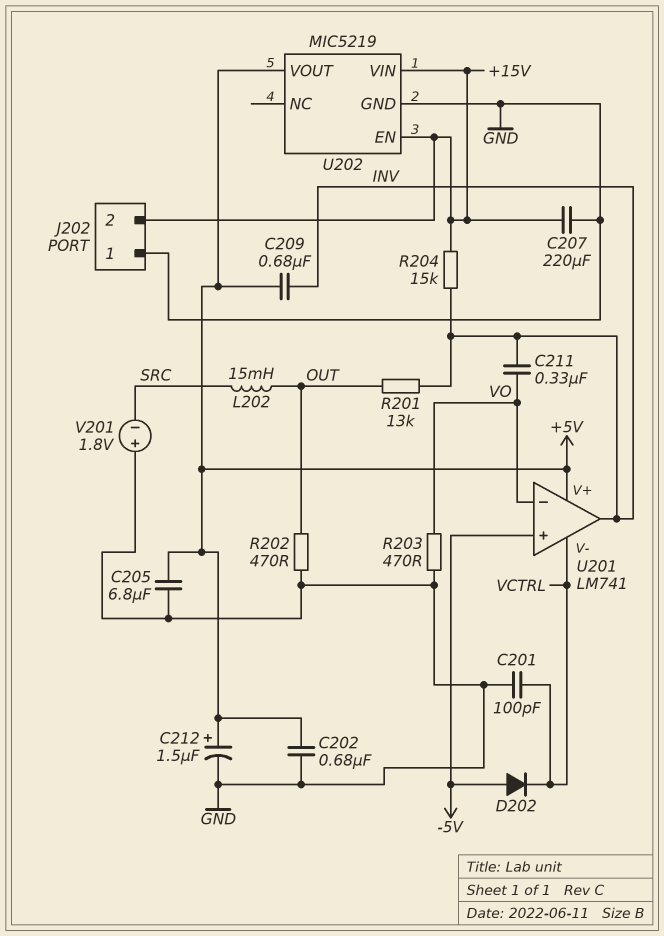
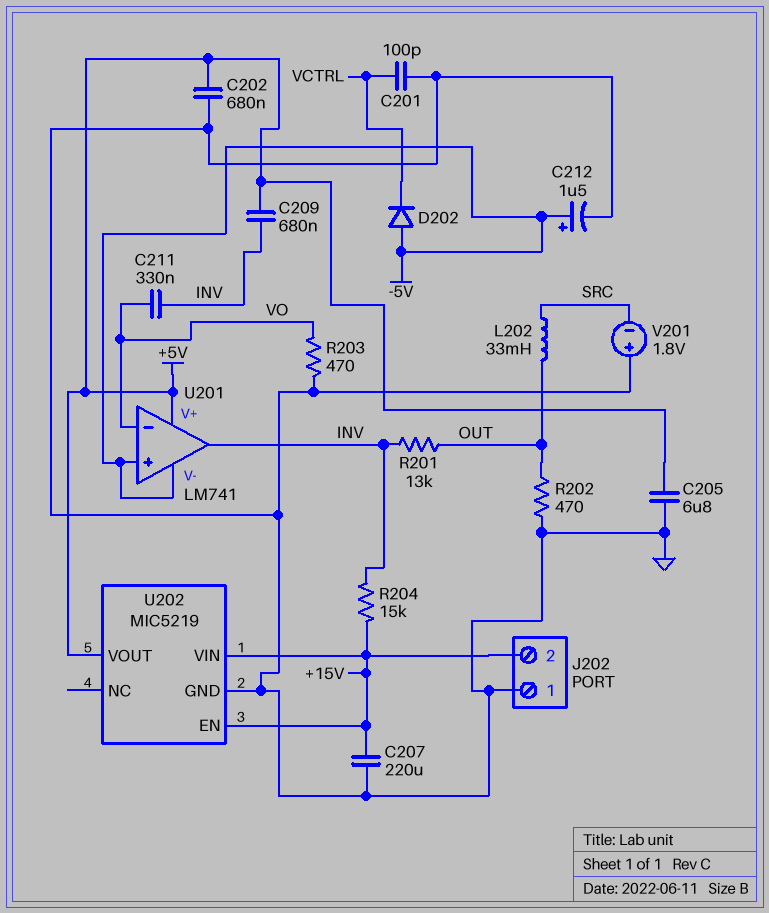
C212: 1.5uF (plus +5V, minus GND) -> 1.5uF (plus -5V, minus GND)
L202: 15mH (OUT, SRC) -> 33mH (OUT, SRC)
U201 pin V-: VCTRL -> -5V

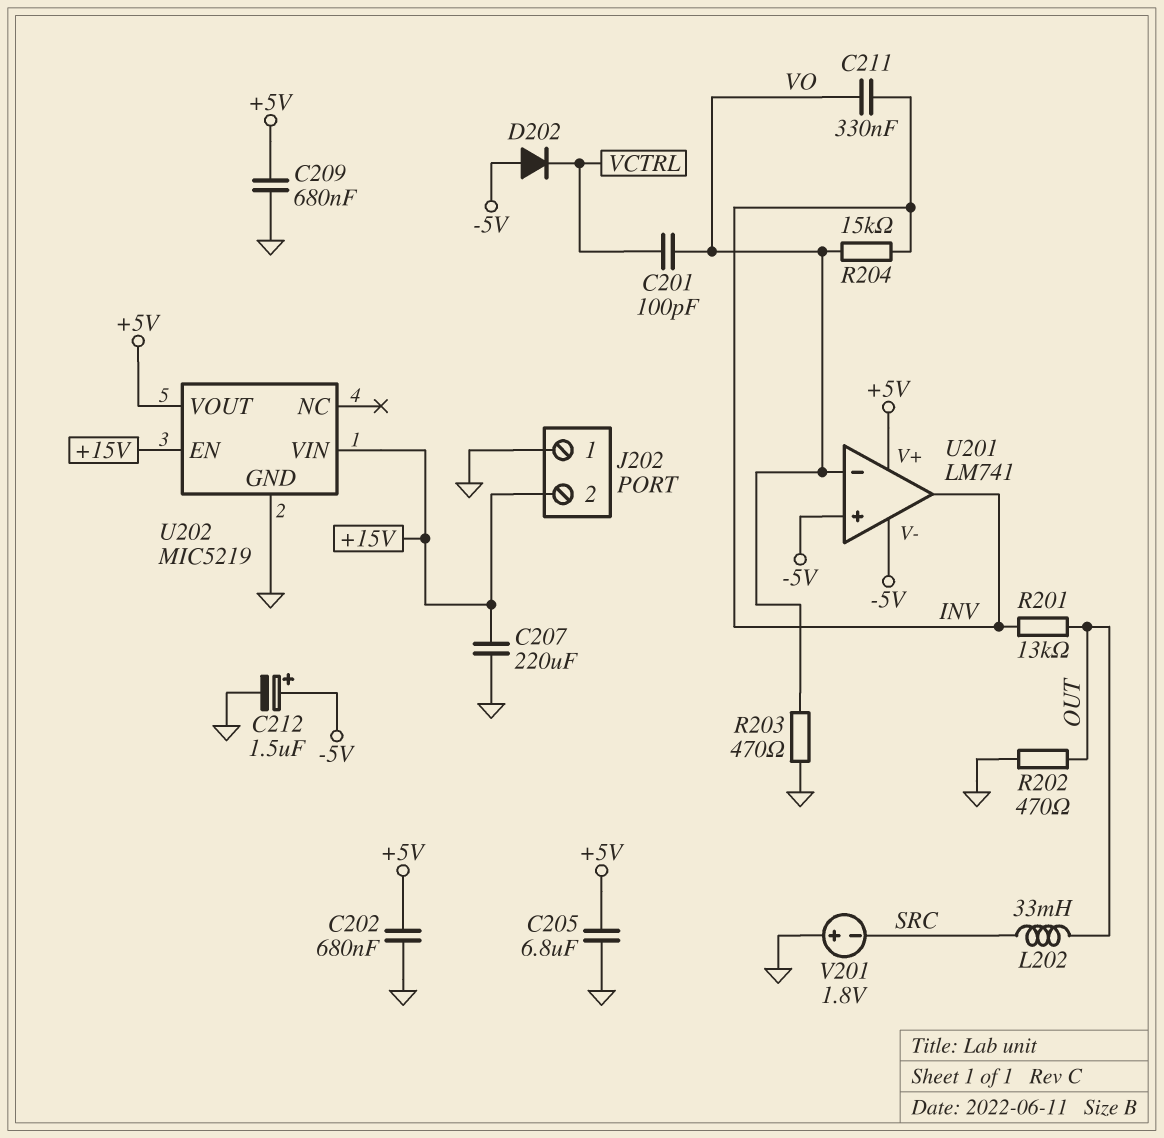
C201: 100pF (GND, VCTRL) -> 100pF (VCTRL, VO)
C209: 680nF (+5V, INV) -> 680nF (+5V, GND)
R204: 15k (+15V, INV) -> 15k (INV, VO)

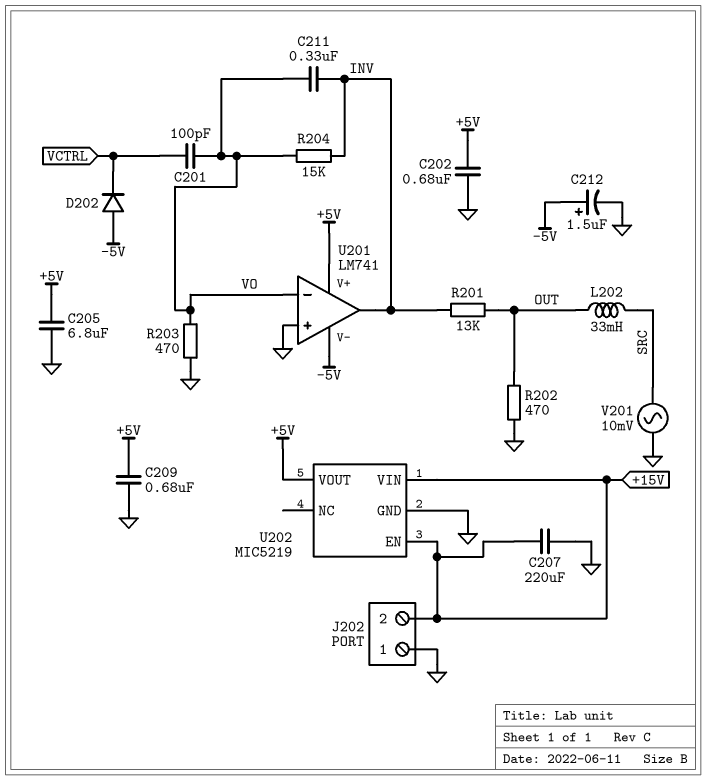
U201 pin in+: -5V -> GND
V201: 1.8V (plus GND, minus SRC) -> AC 10mV (GND, SRC)

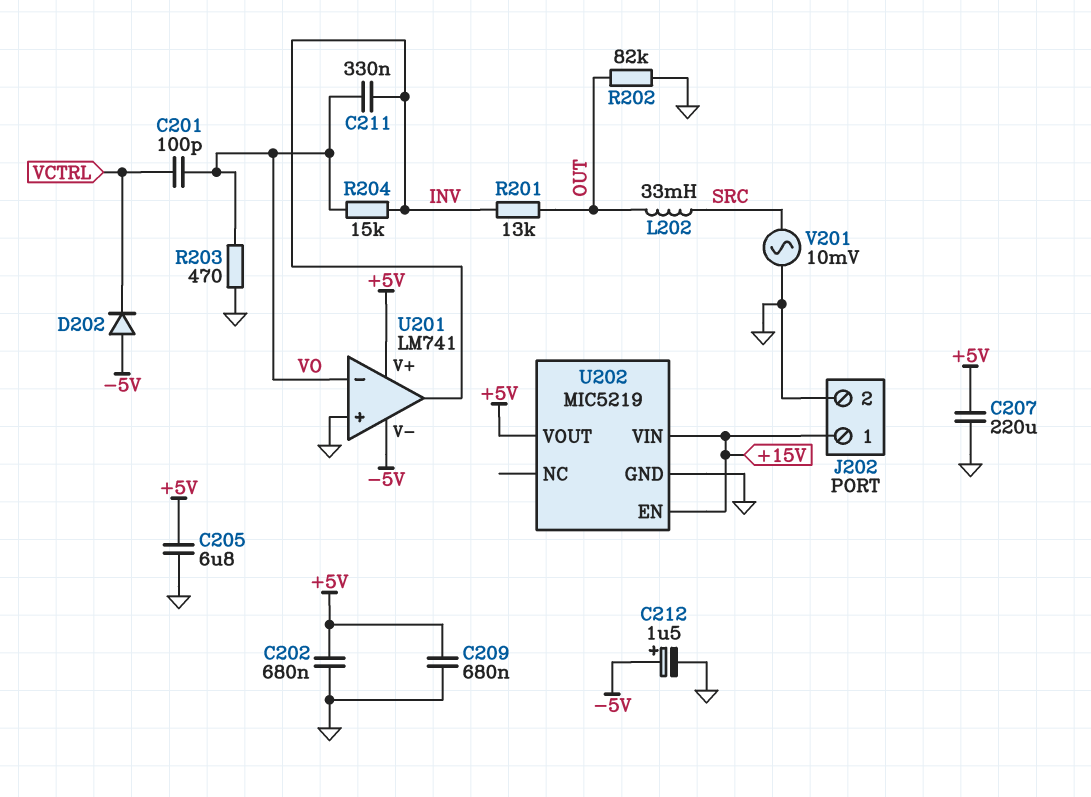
C207: 220uF (+15V, GND) -> 220uF (+5V, GND)
J202 pin 1: GND -> +15V
J202 pin 2: +15V -> GND
R202: 470 (GND, OUT) -> 82k (GND, OUT)

